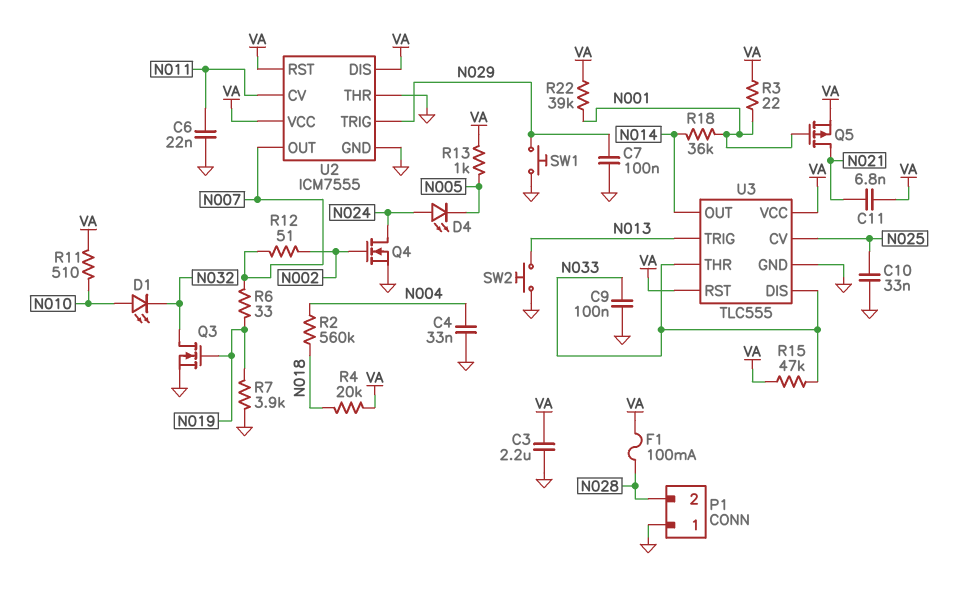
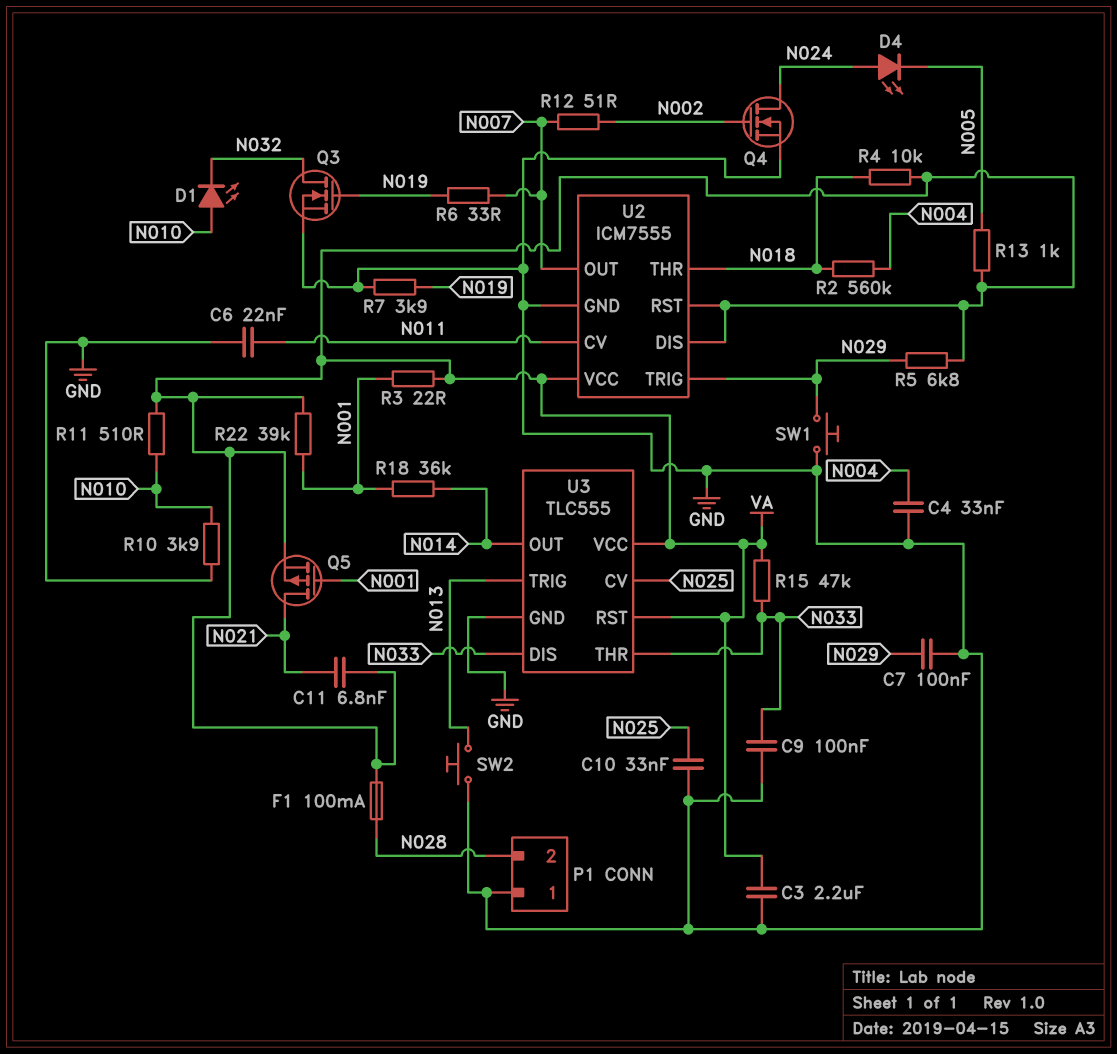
R4: 20k (N018, VA) -> 10k (N018, VA)
R5: none -> 6.8k (N029, VA)
R10: none -> 3.9k (GND, N010)
U2 pin THR: GND -> N018

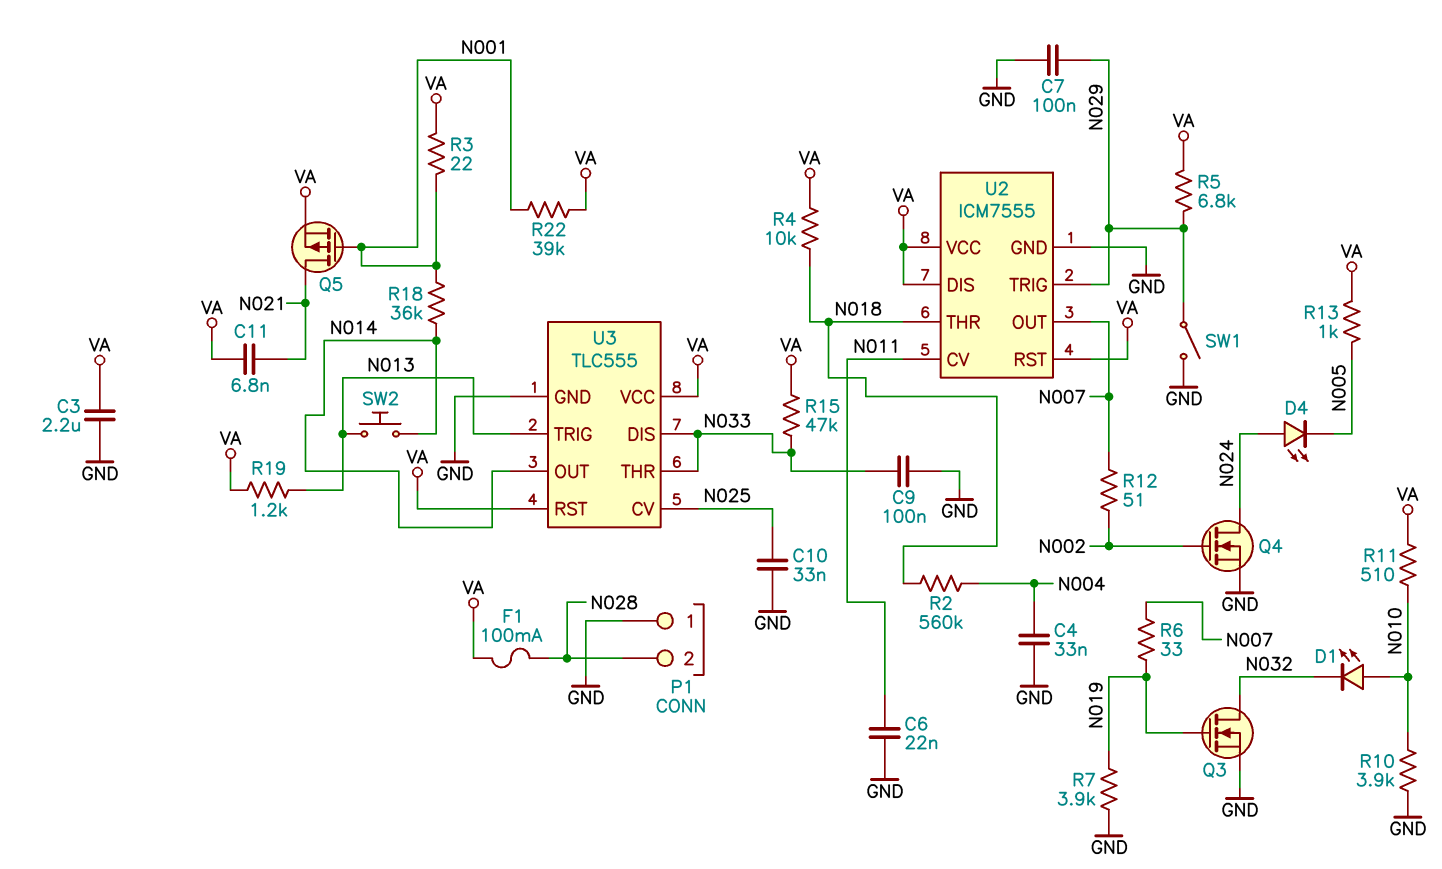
R19: none -> 1.2k (N013, VA)
SW1: button (GND, N029) -> switch (GND, N029)
SW2: button (GND, N013) -> button (N013, N014)

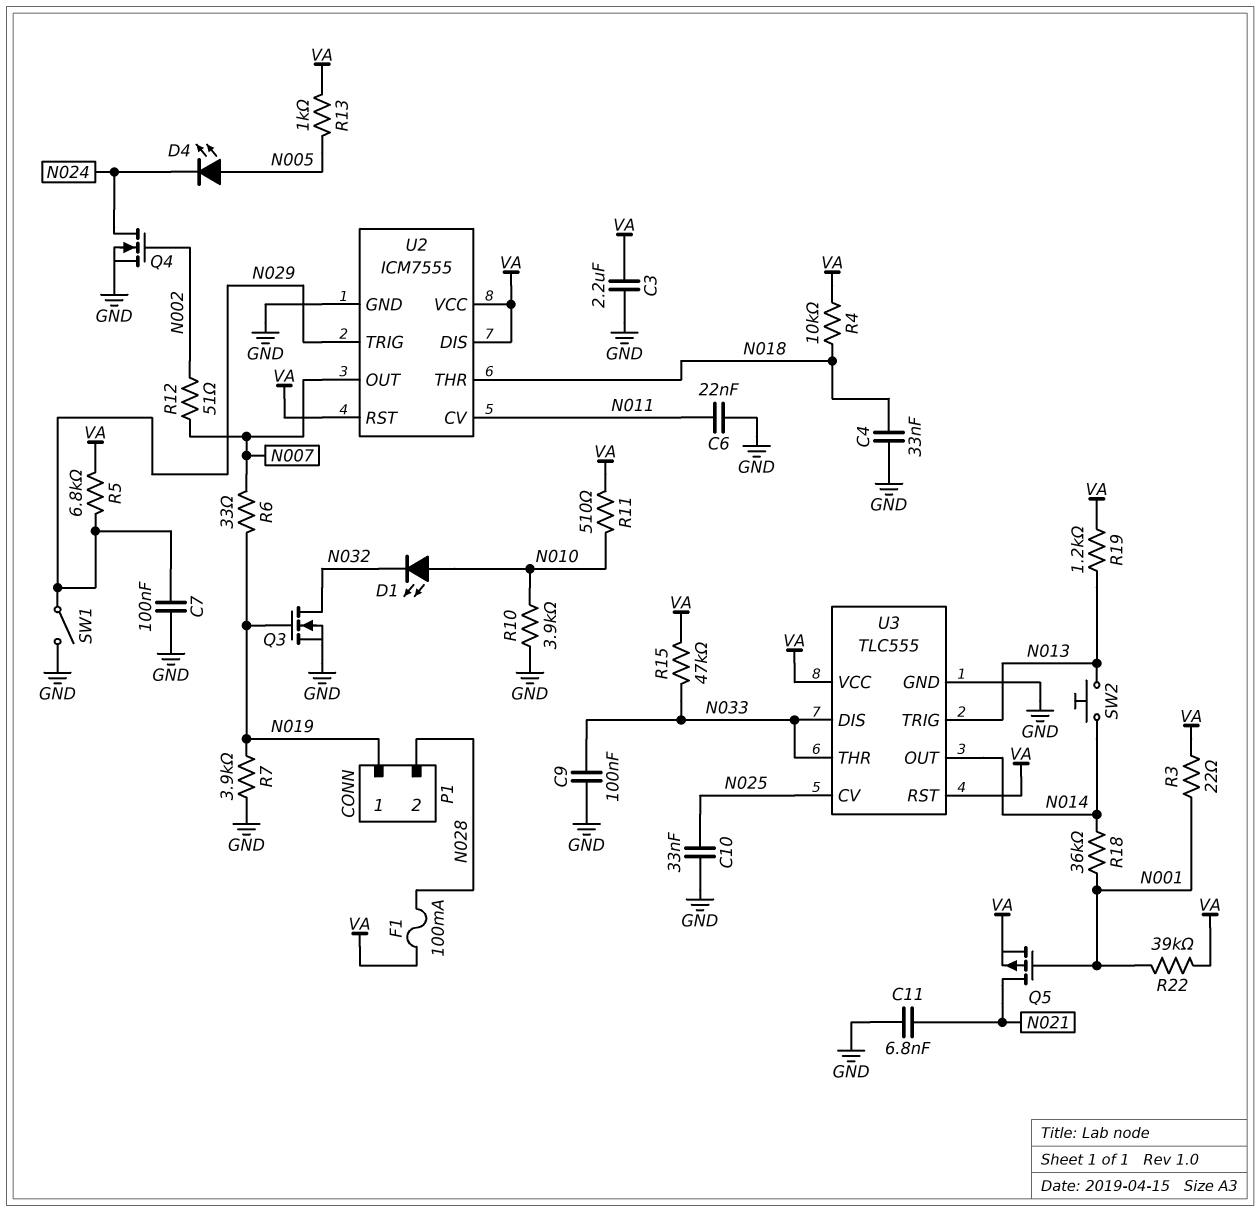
C4: 33nF (GND, N004) -> 33nF (GND, N018)
C11: 6.8nF (N021, VA) -> 6.8nF (GND, N021)
D4: LED (A N024, K N005) -> LED (A N005, K N024)
P1 pin 1: GND -> N019
R2: 560k (N004, N018) -> none

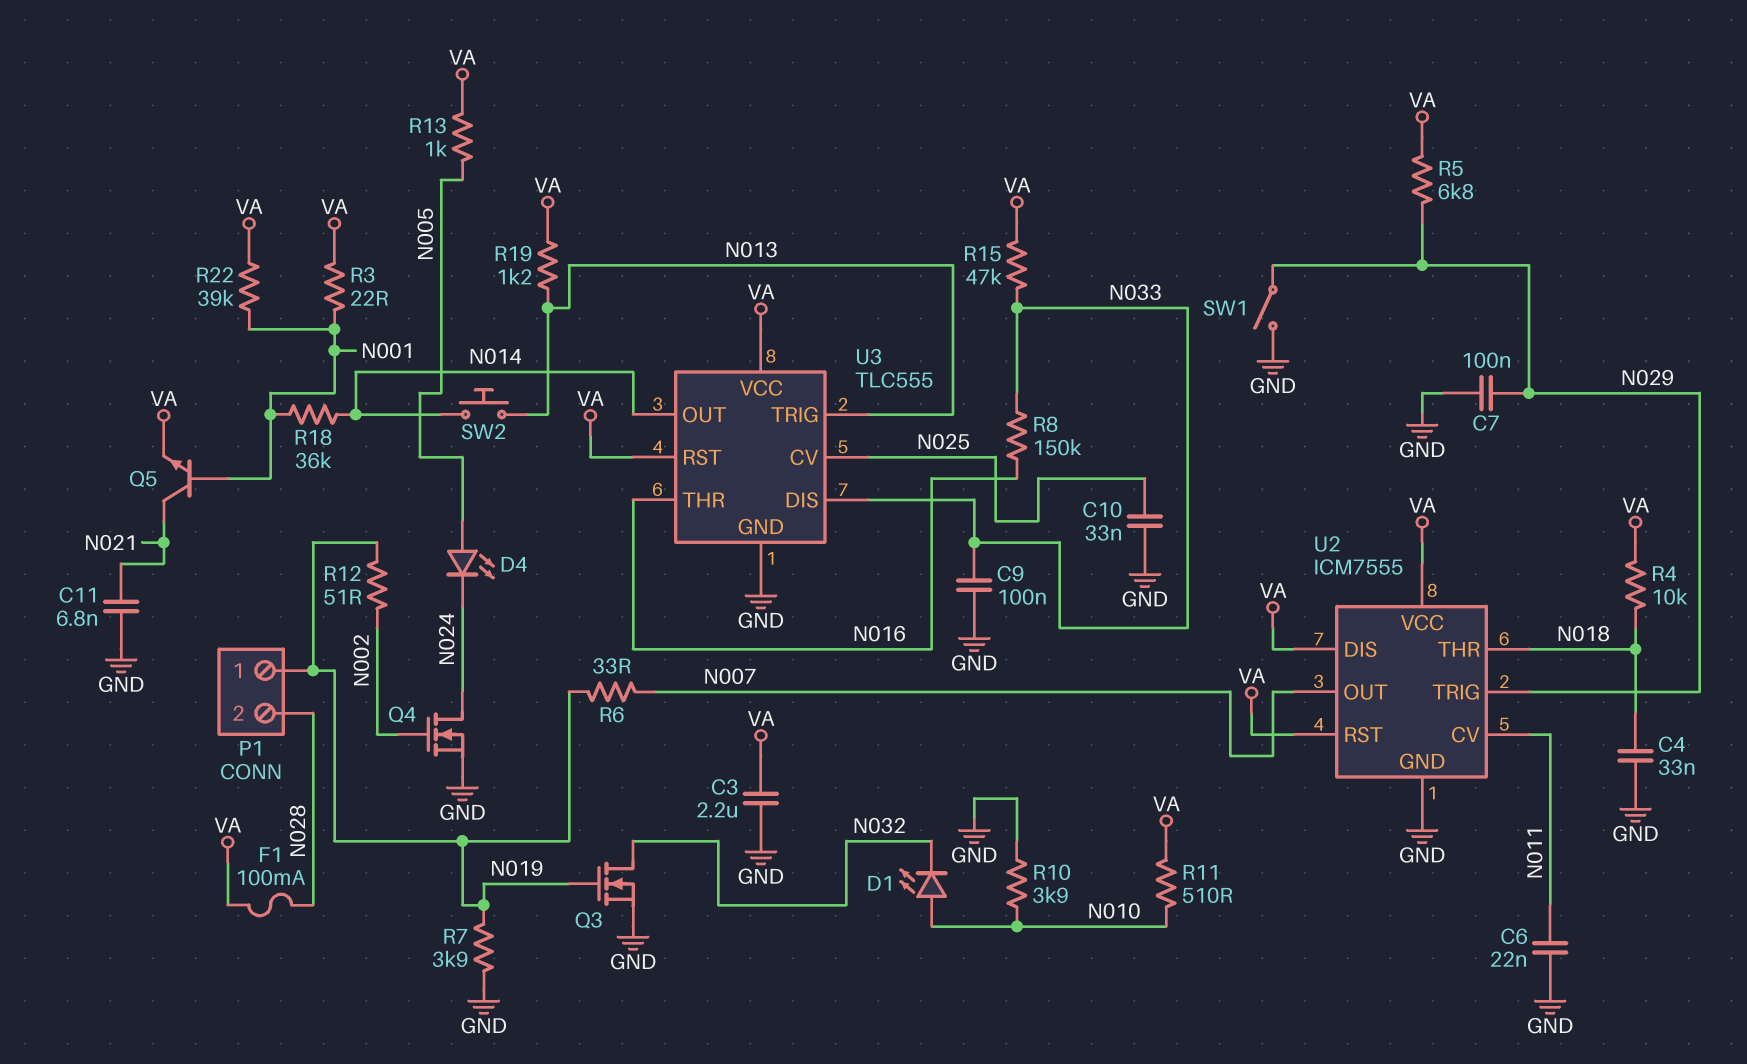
Q5: PMOS (G N001, D N021, S VA) -> NPN (B N001, C N021, E VA)
R8: none -> 150k (N016, N033)
R12: 51 (N002, N007) -> 51 (N002, N019)
U3 pin THR: N033 -> N016

